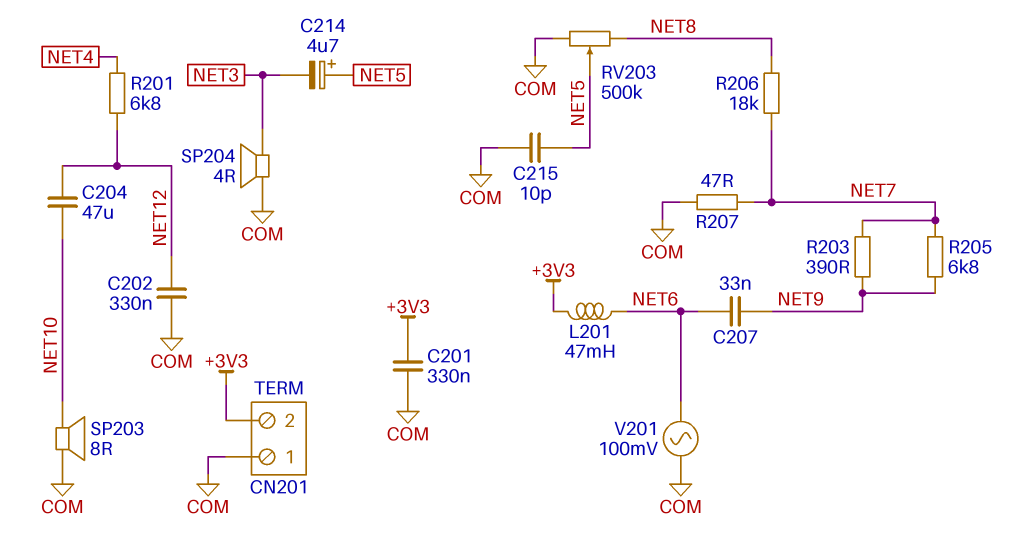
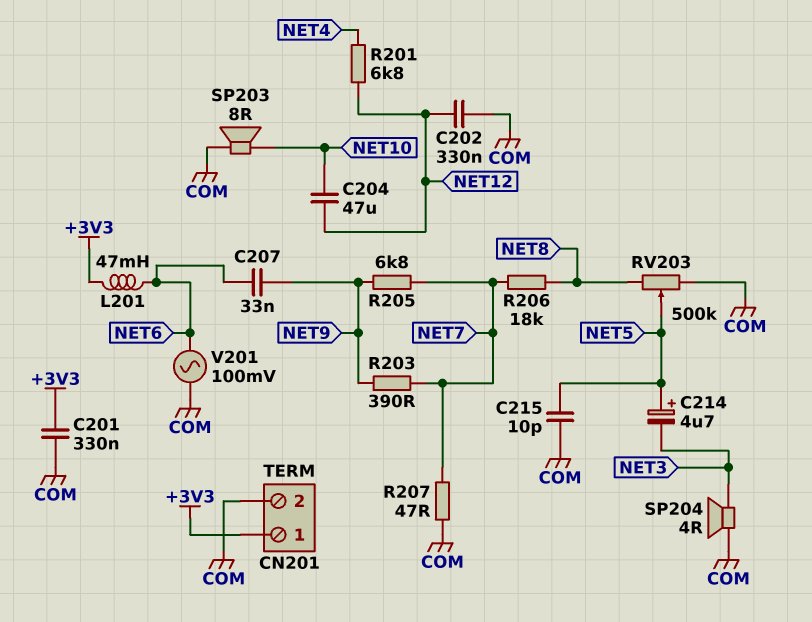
CN201 pin 1: COM -> +3V3
CN201 pin 2: +3V3 -> COM

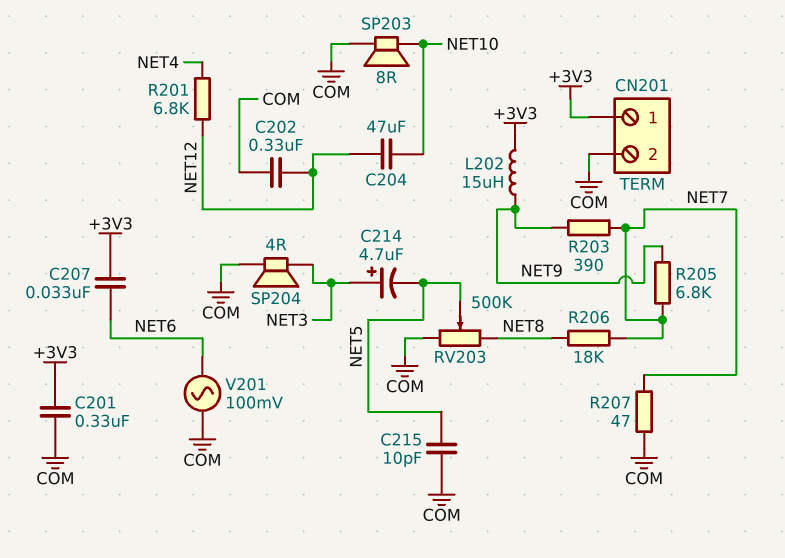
C207: 33nF (NET6, NET9) -> 33nF (+3V3, NET6)
C214: 4.7uF (plus NET5, minus NET3) -> 4.7uF (plus NET3, minus NET5)
L201: 47mH (+3V3, NET6) -> none
L202: none -> 15uH (+3V3, NET9)

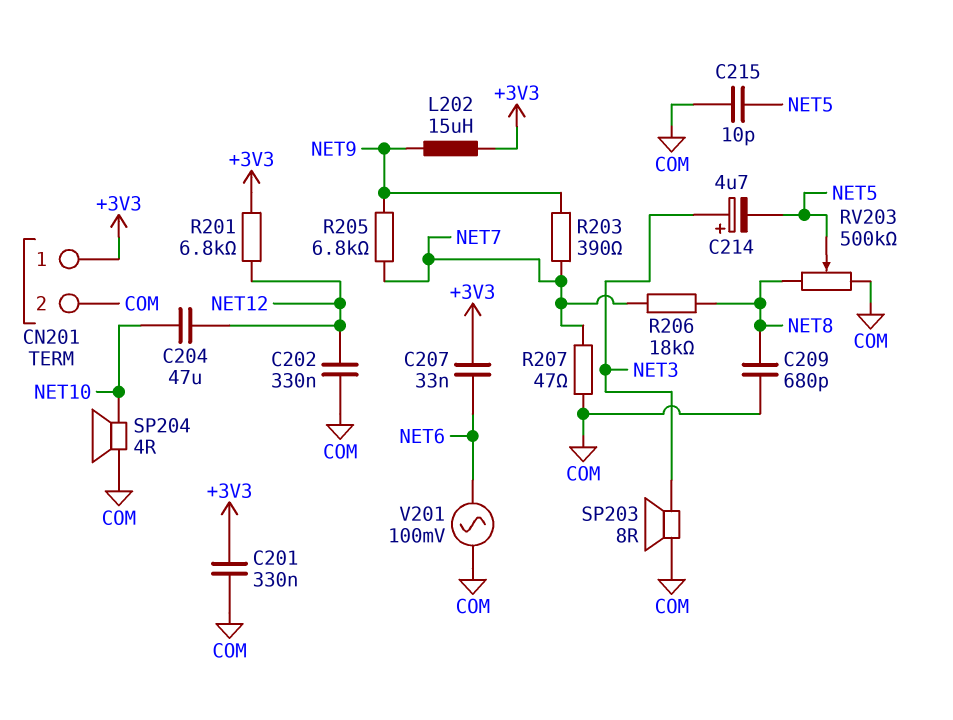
C209: none -> 680pF (COM, NET8)
R201: 6.8k (NET4, NET12) -> 6.8k (+3V3, NET12)
SP203: speaker 8R (COM, NET10) -> speaker 8R (COM, NET3)
SP204: speaker 4R (COM, NET3) -> speaker 4R (COM, NET10)

